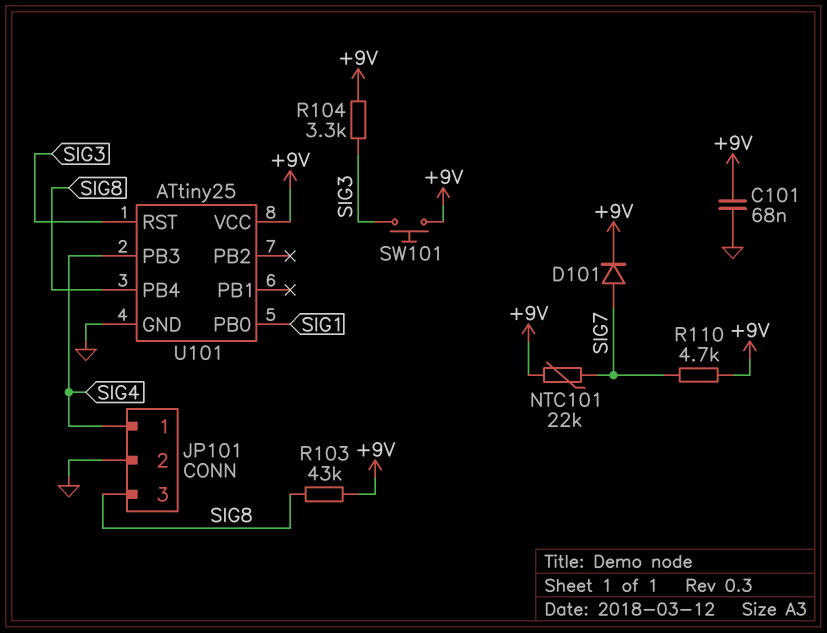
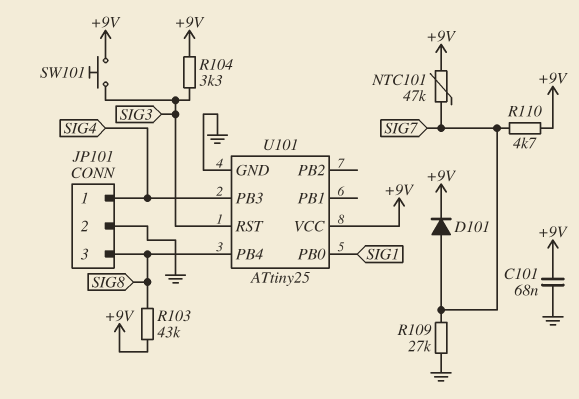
NTC101: 22k (+9V, SIG7) -> 47k (+9V, SIG7)
R109: none -> 27k (GND, SIG7)

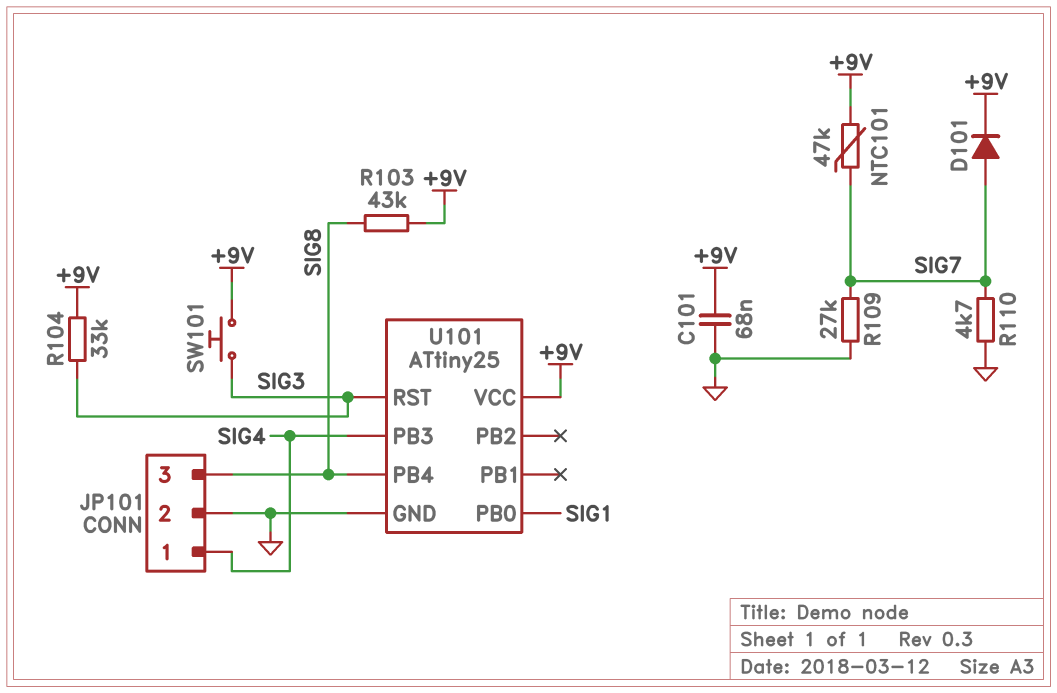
R104: 3.3k (+9V, SIG3) -> 33k (+9V, SIG3)
R110: 4.7k (+9V, SIG7) -> 4.7k (GND, SIG7)

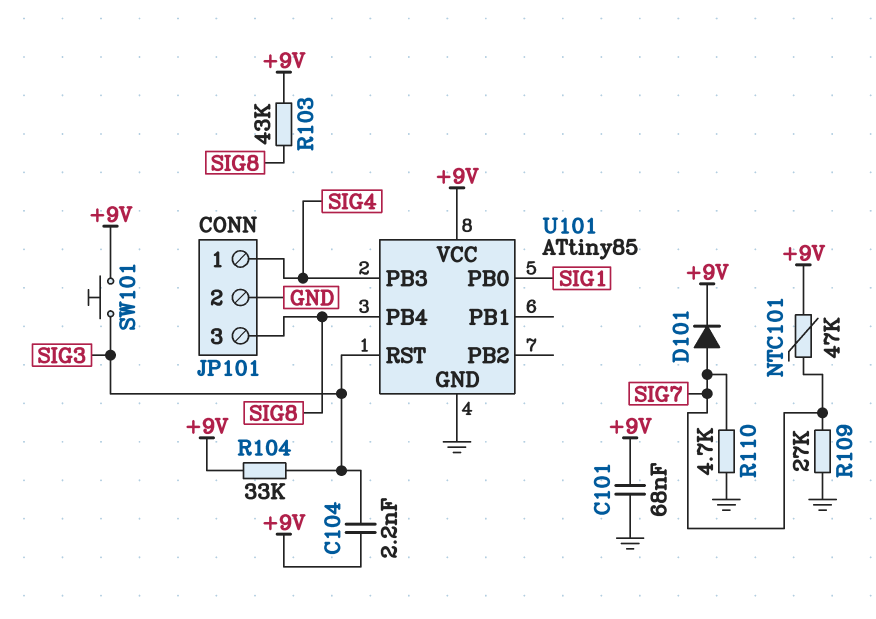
C104: none -> 2.2nF (+9V, SIG3)
U101: ATtiny25 -> ATtiny85

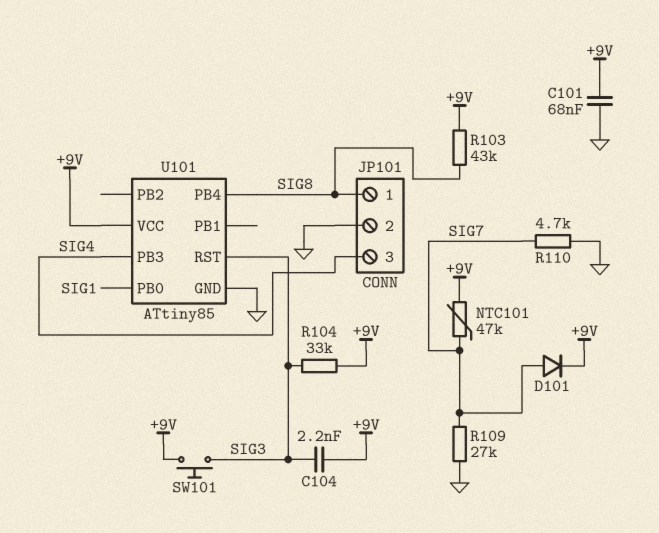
JP101 pin 1: SIG4 -> SIG8
JP101 pin 3: SIG8 -> SIG4

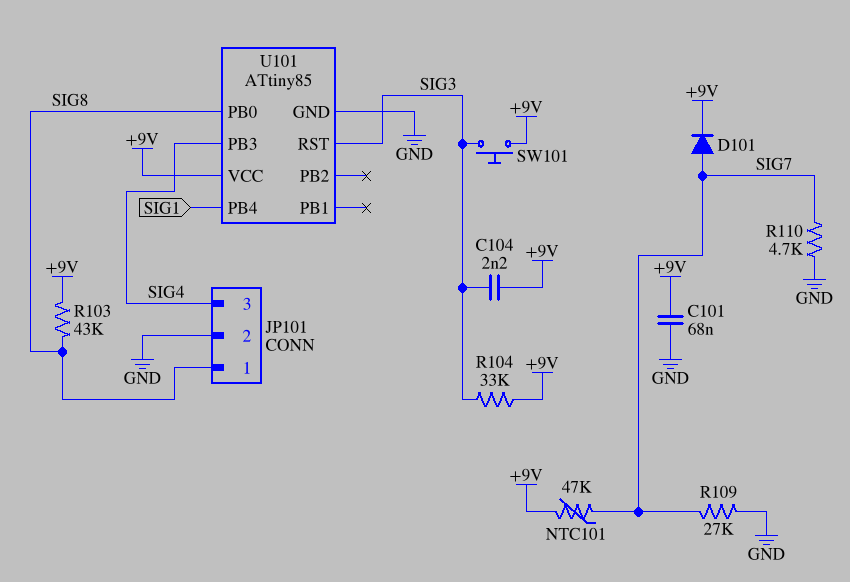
U101 pin PB0: SIG1 -> SIG8
U101 pin PB4: SIG8 -> SIG1

